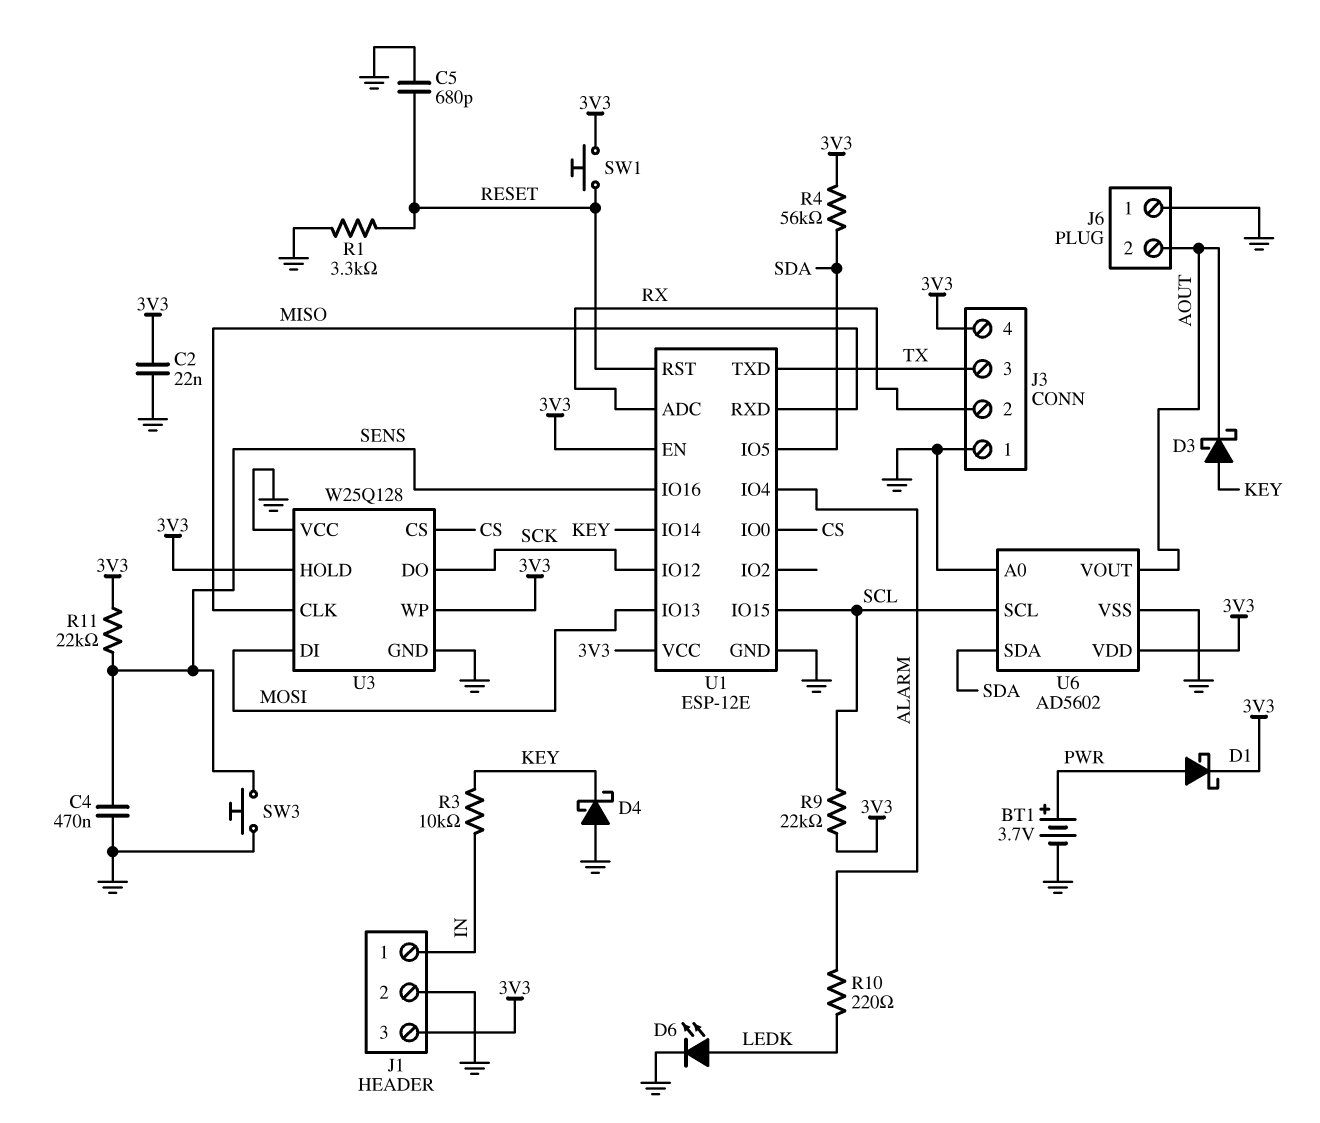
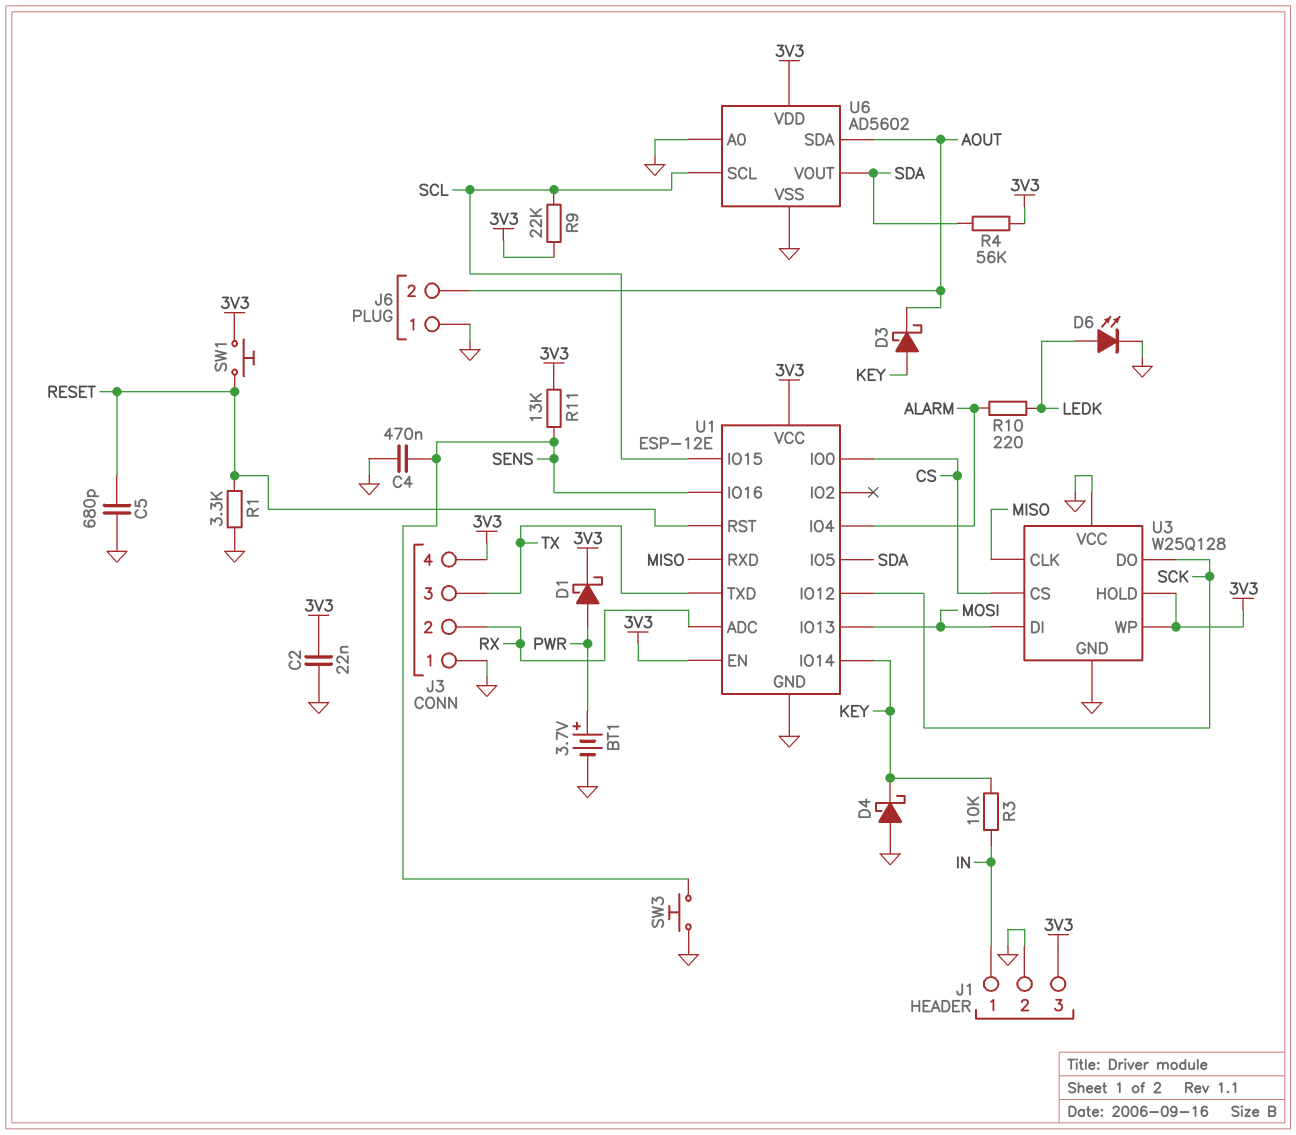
R11: 22k (3V3, SENS) -> 13k (3V3, SENS)
U6 pin SDA: SDA -> AOUT
U6 pin VOUT: AOUT -> SDA

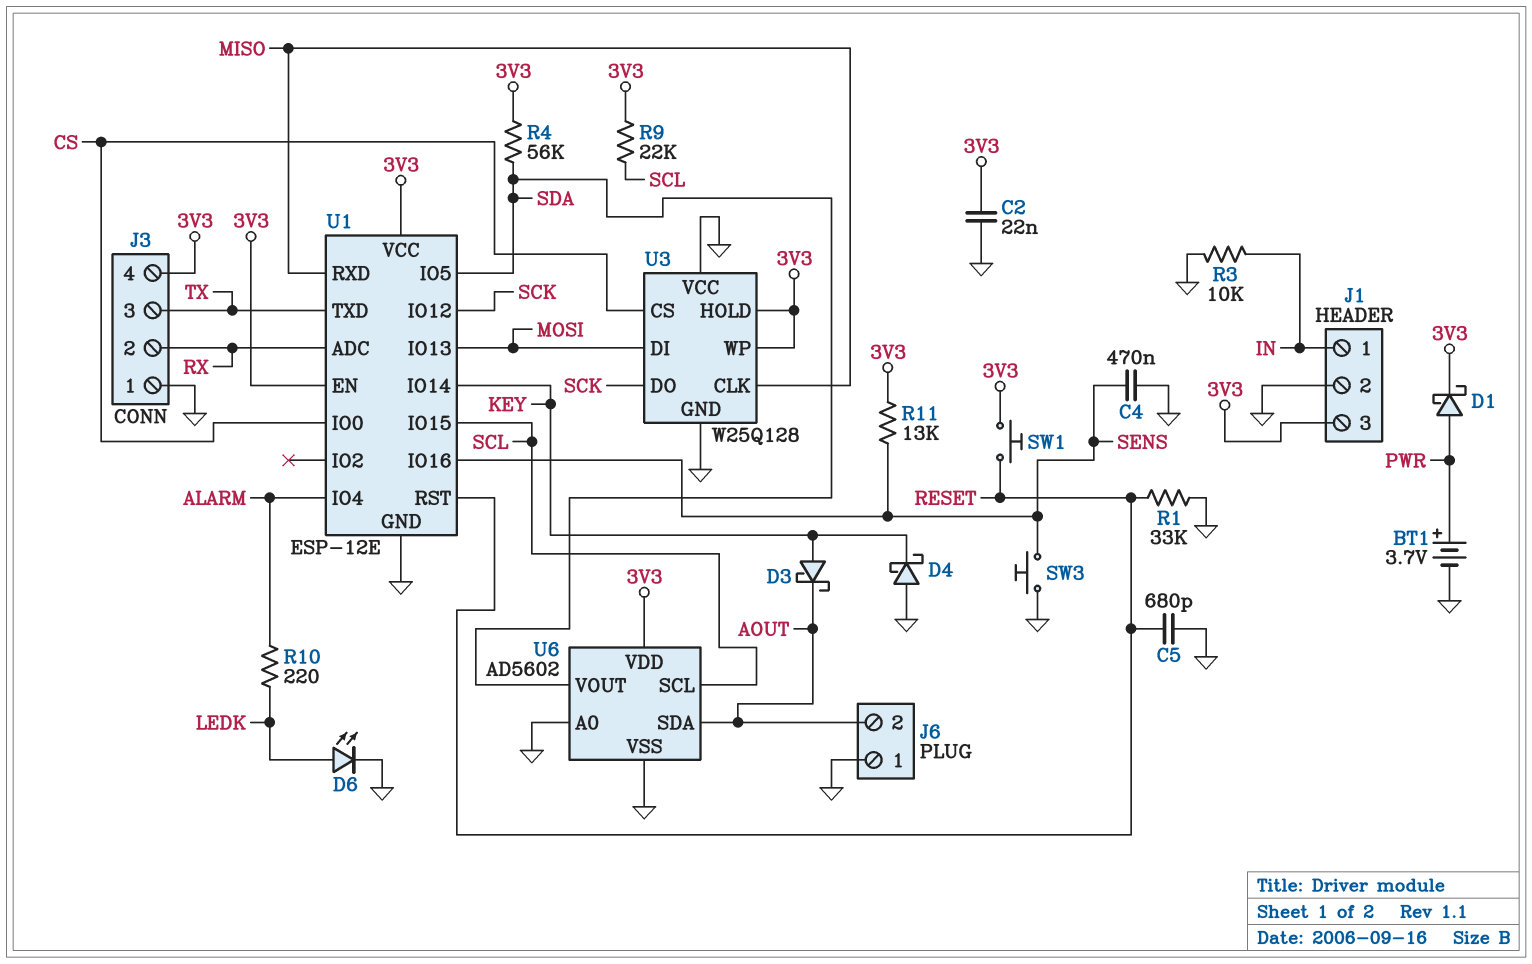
R1: 3.3k (GND, RESET) -> 33k (GND, RESET)
R3: 10k (IN, KEY) -> 10k (GND, IN)

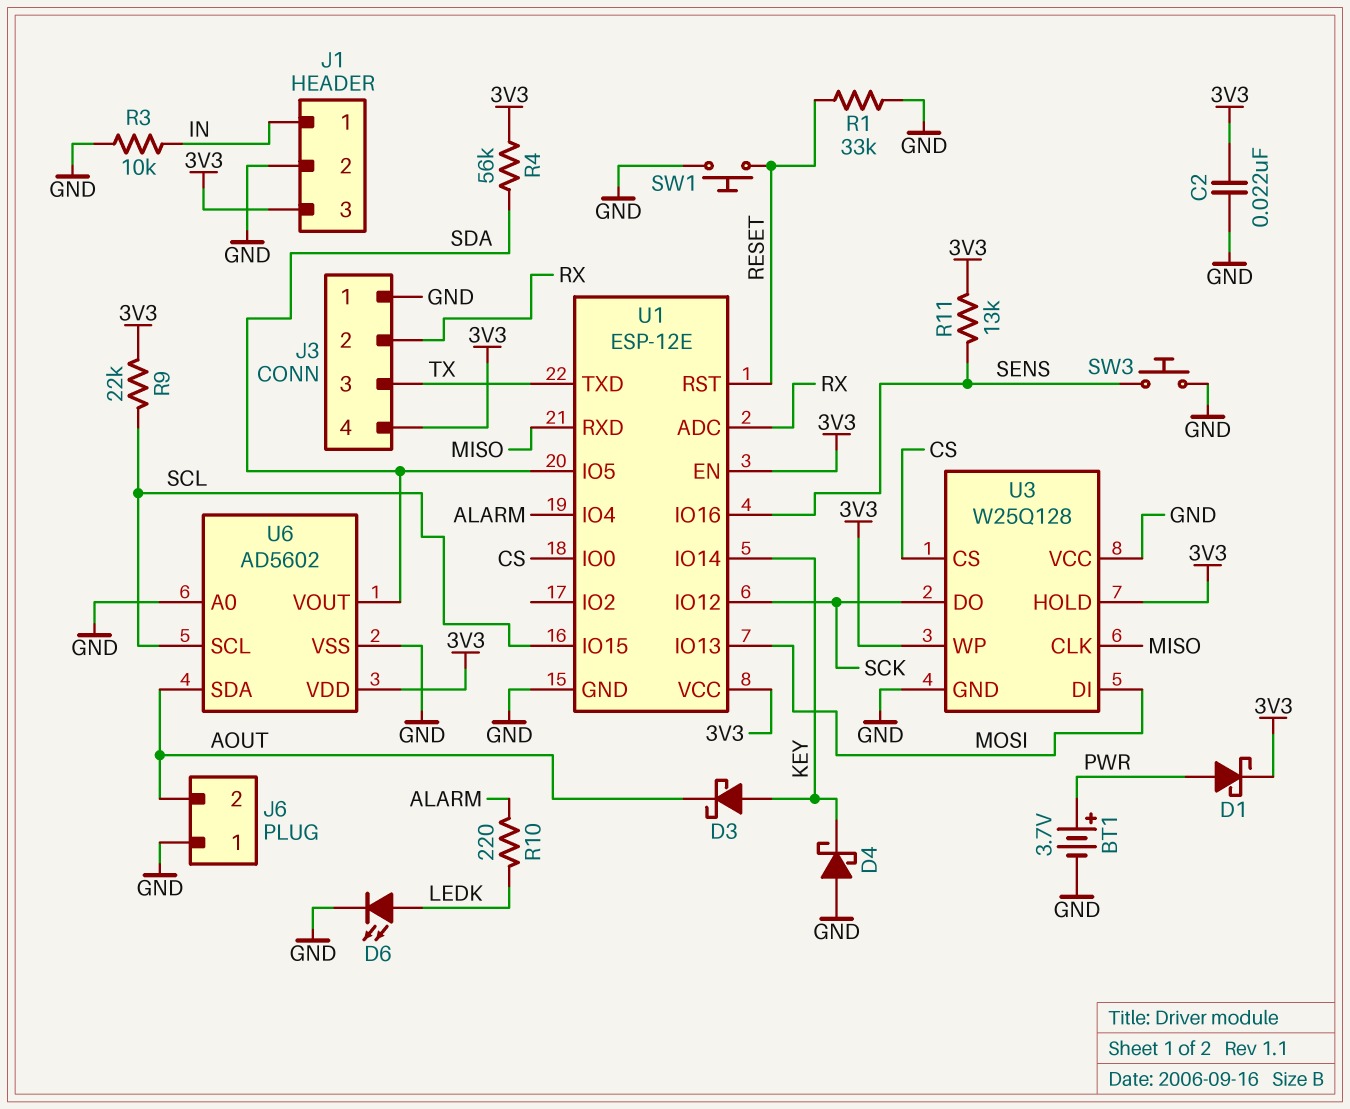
C4: 470nF (GND, SENS) -> none
C5: 680pF (GND, RESET) -> none
SW1: button (3V3, RESET) -> button (GND, RESET)

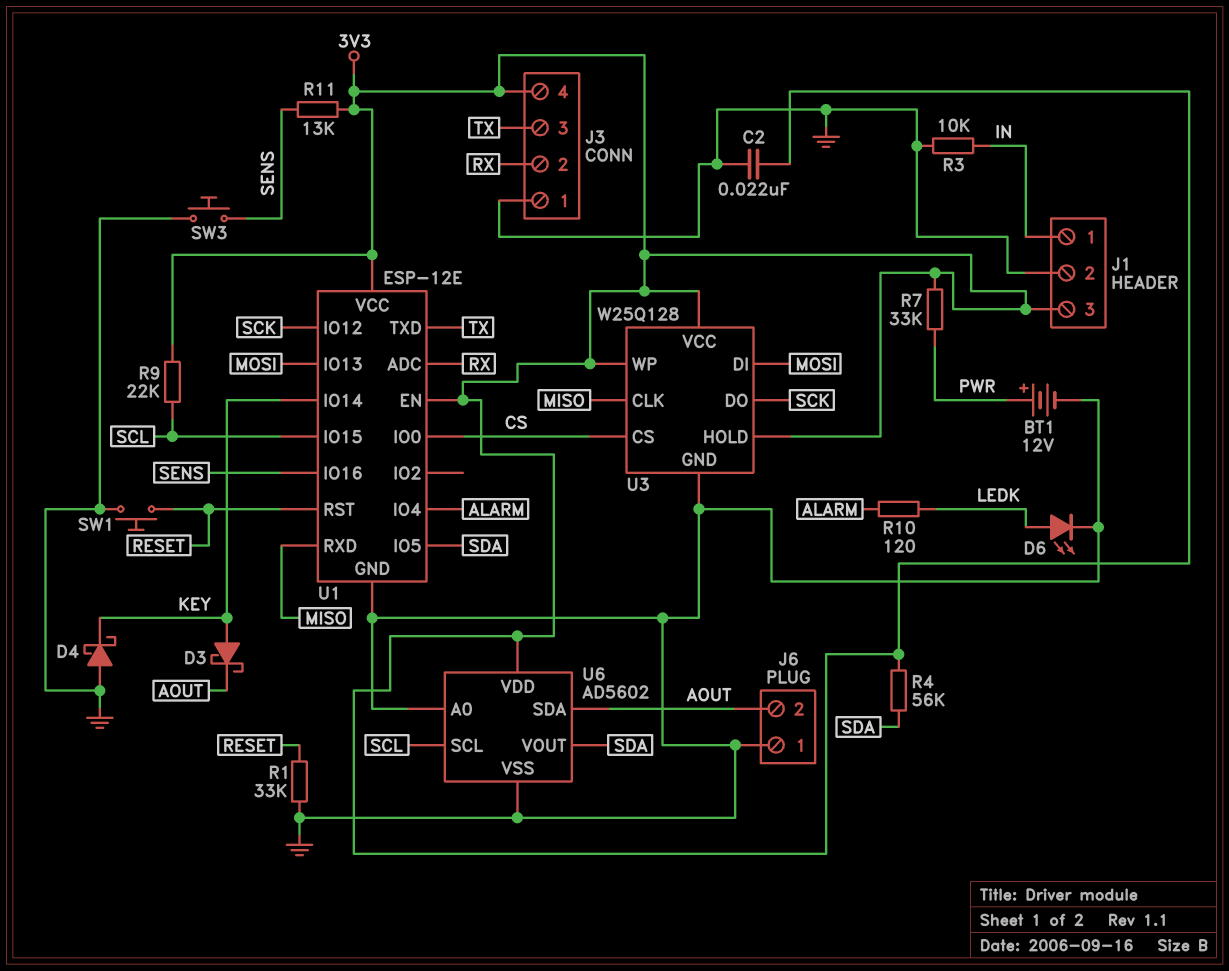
BT1: 3.7V (plus PWR, minus GND) -> 12V (plus PWR, minus GND)
D1: schottky (A PWR, K 3V3) -> none
R7: none -> 33k (3V3, PWR)
R10: 220 (ALARM, LEDK) -> 120 (ALARM, LEDK)
U3 pin VCC: GND -> 3V3

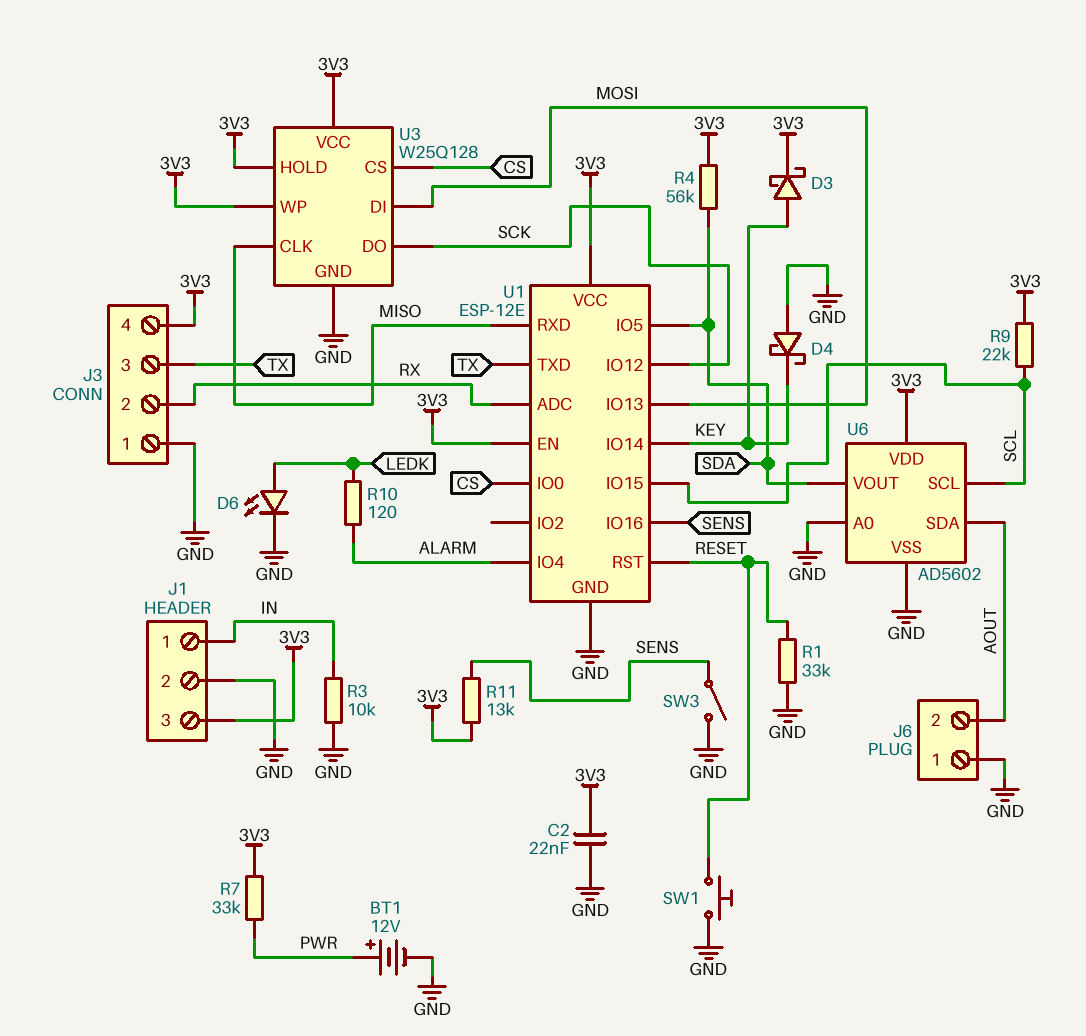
D3: schottky (A KEY, K AOUT) -> schottky (A KEY, K 3V3)
SW3: button (GND, SENS) -> switch (GND, SENS)

